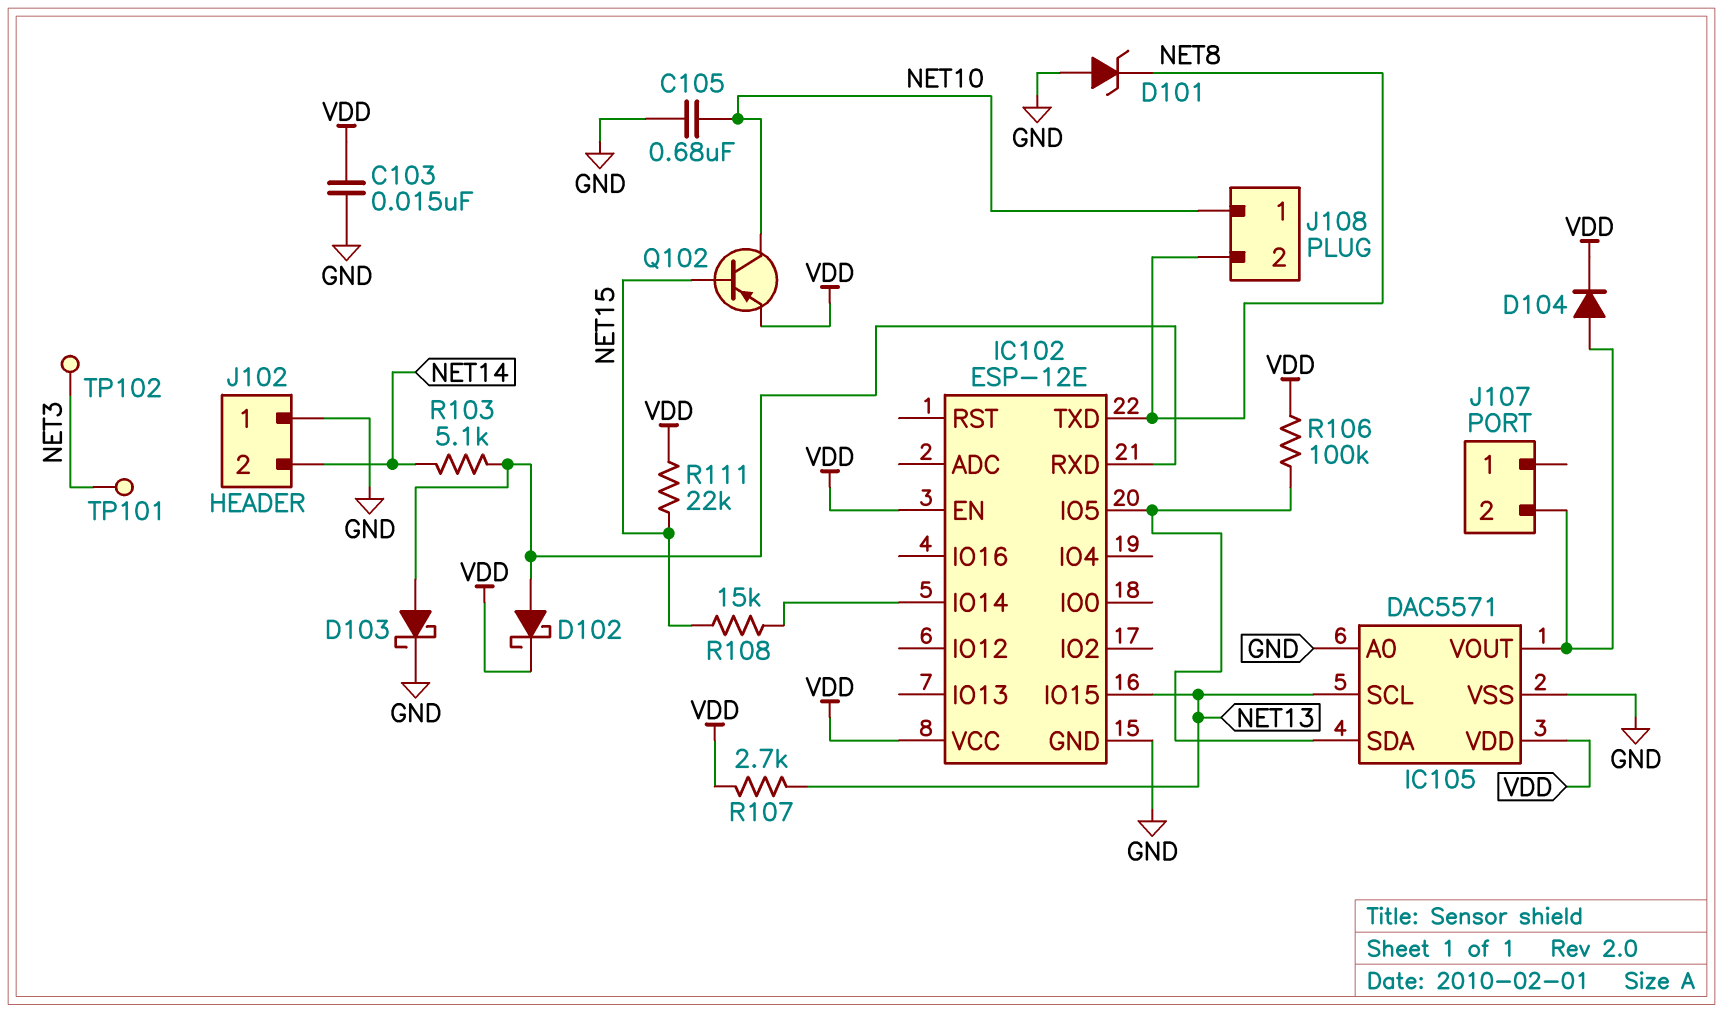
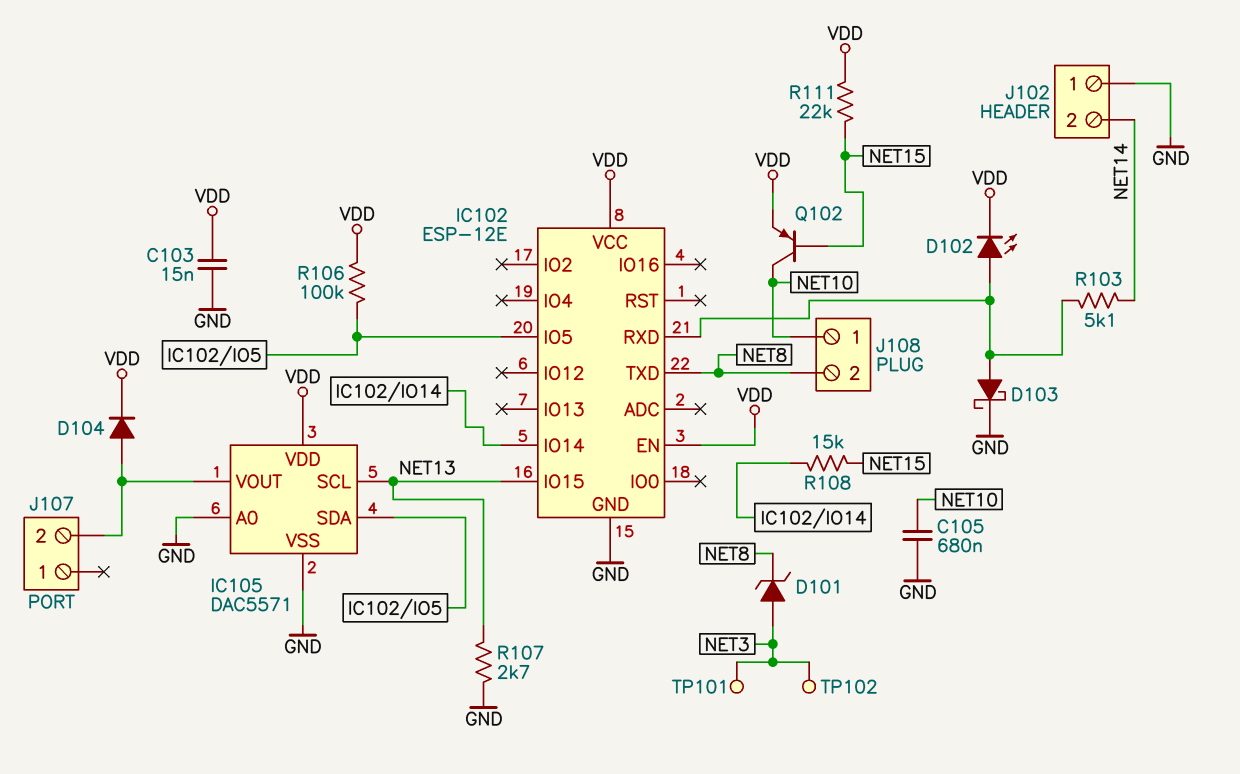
D101: zener (A GND, K NET8) -> zener (A NET3, K NET8)
D102: schottky (A IC102/RXD, K VDD) -> LED (A IC102/RXD, K VDD)
R107: 2.7k (NET13, VDD) -> 2.7k (GND, NET13)

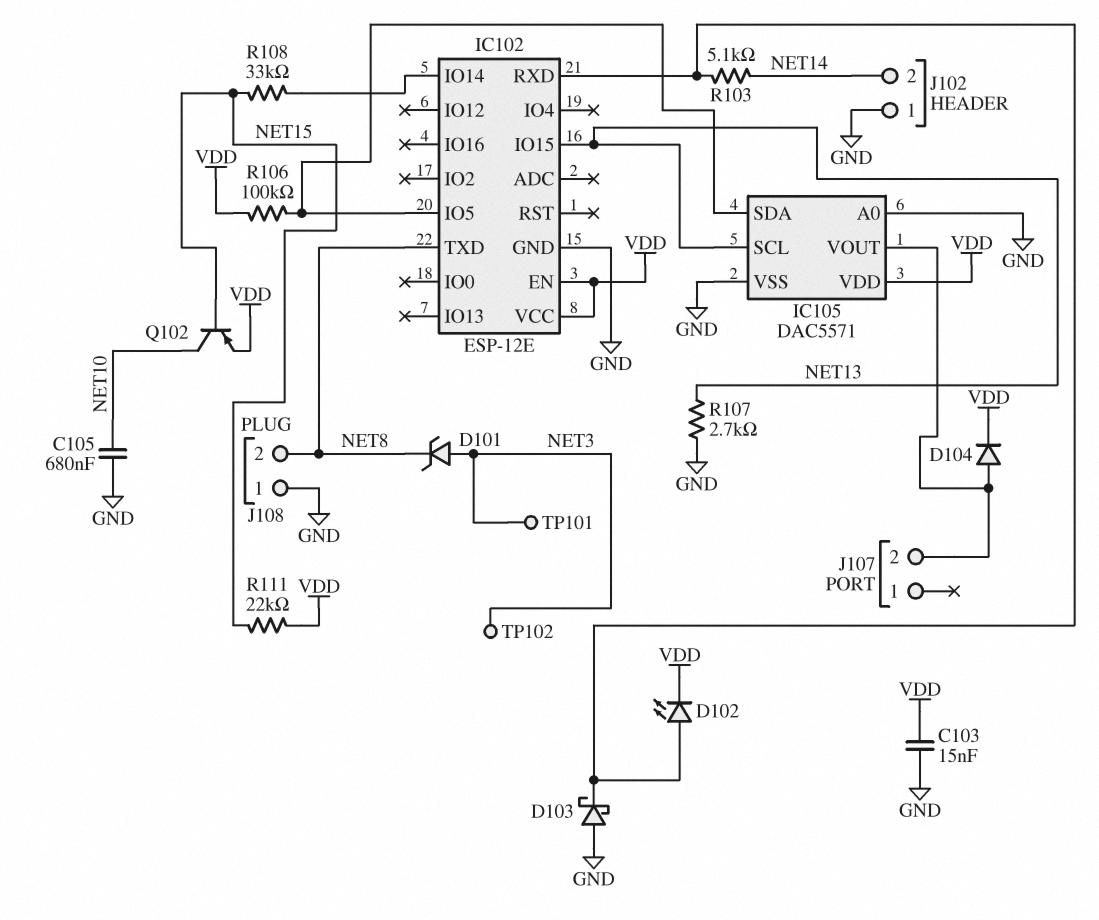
D103: schottky (A IC102/RXD, K GND) -> schottky (A GND, K IC102/RXD)
J108 pin 1: NET10 -> GND
R108: 15k (IC102/IO14, NET15) -> 33k (IC102/IO14, NET15)

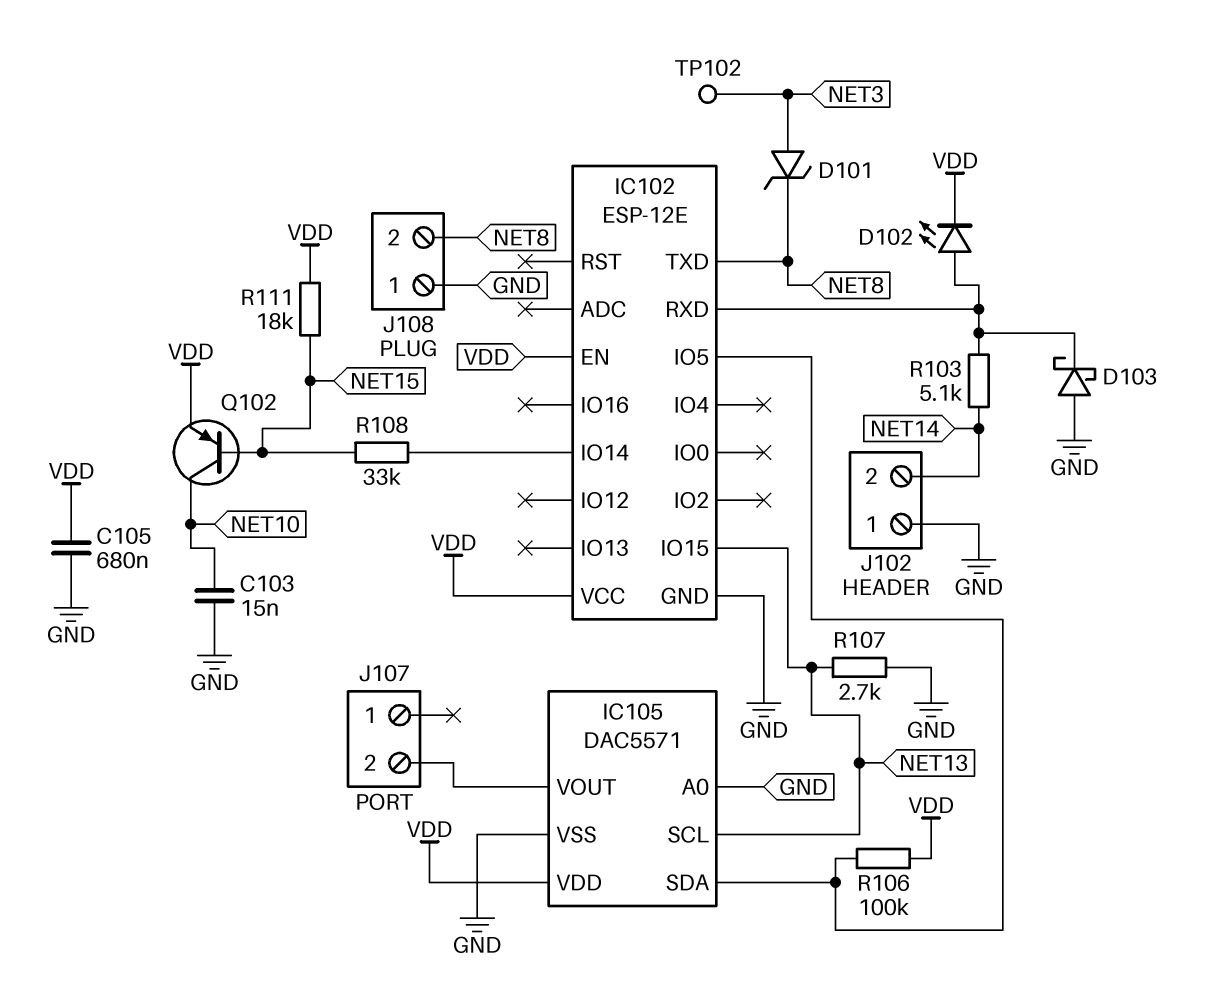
C103: 15nF (GND, VDD) -> 15nF (GND, NET10)
C105: 680nF (GND, NET10) -> 680nF (GND, VDD)
D104: diode (A IC105/VOUT, K VDD) -> none
R111: 22k (NET15, VDD) -> 18k (NET15, VDD)
TP101: test point (NET3) -> none

